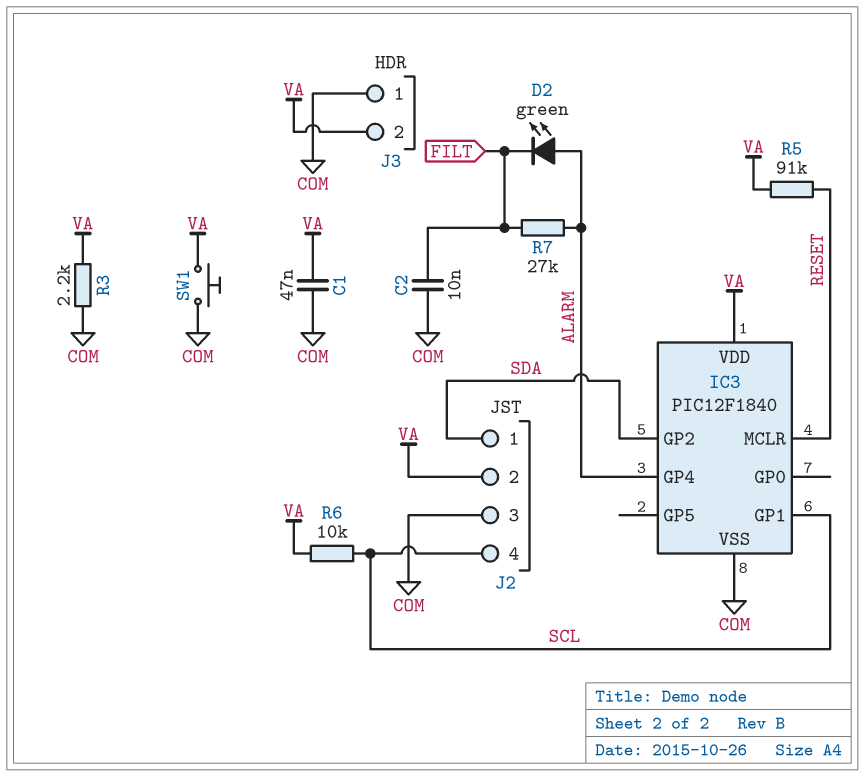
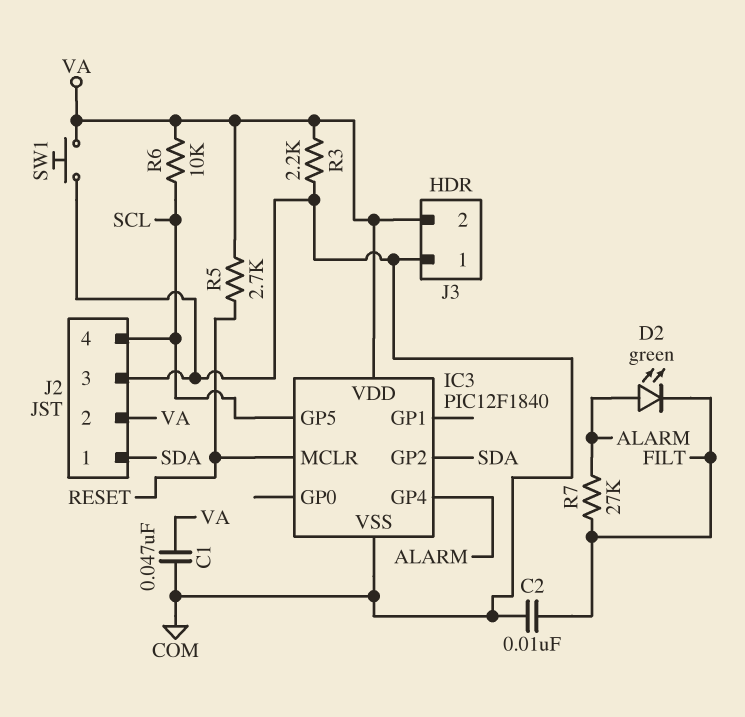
IC3 pin GP1: SCL -> none
IC3 pin GP5: none -> SCL
R5: 91k (RESET, VA) -> 2.7k (RESET, VA)

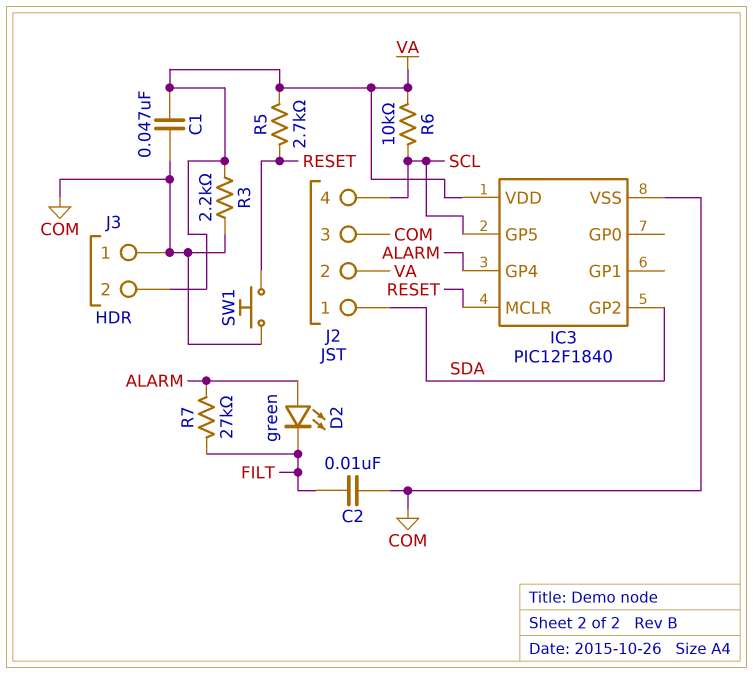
SW1: button (COM, VA) -> button (COM, RESET)

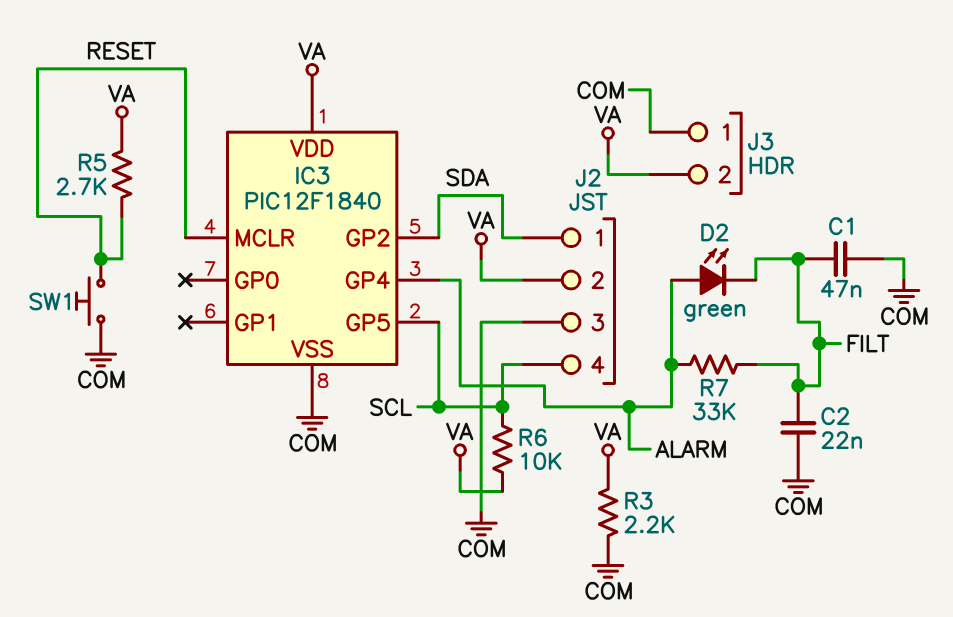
C1: 47nF (COM, VA) -> 47nF (COM, FILT)
C2: 10nF (COM, FILT) -> 22nF (COM, FILT)
R7: 27k (ALARM, FILT) -> 33k (ALARM, FILT)

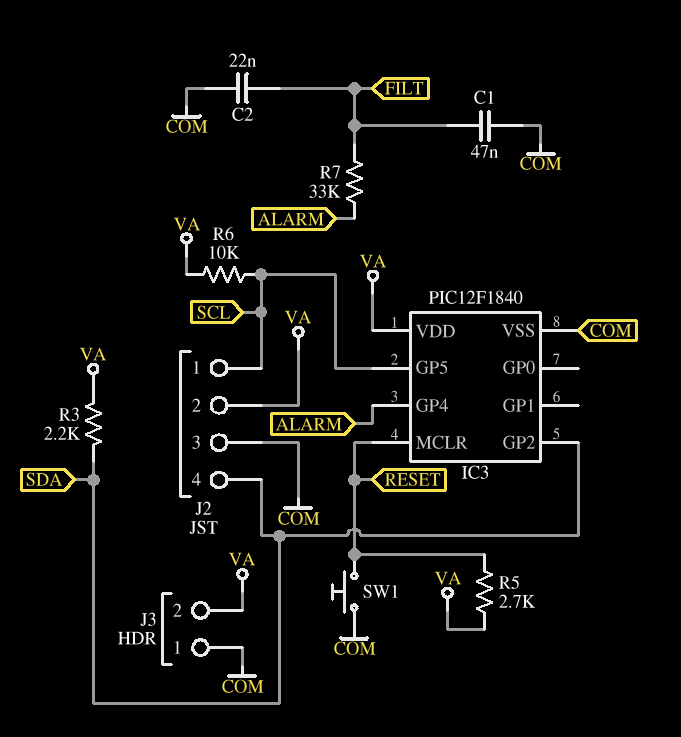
D2: LED green (A ALARM, K FILT) -> none
J2 pin 1: SDA -> SCL
J2 pin 4: SCL -> SDA
R3: 2.2k (COM, VA) -> 2.2k (SDA, VA)

